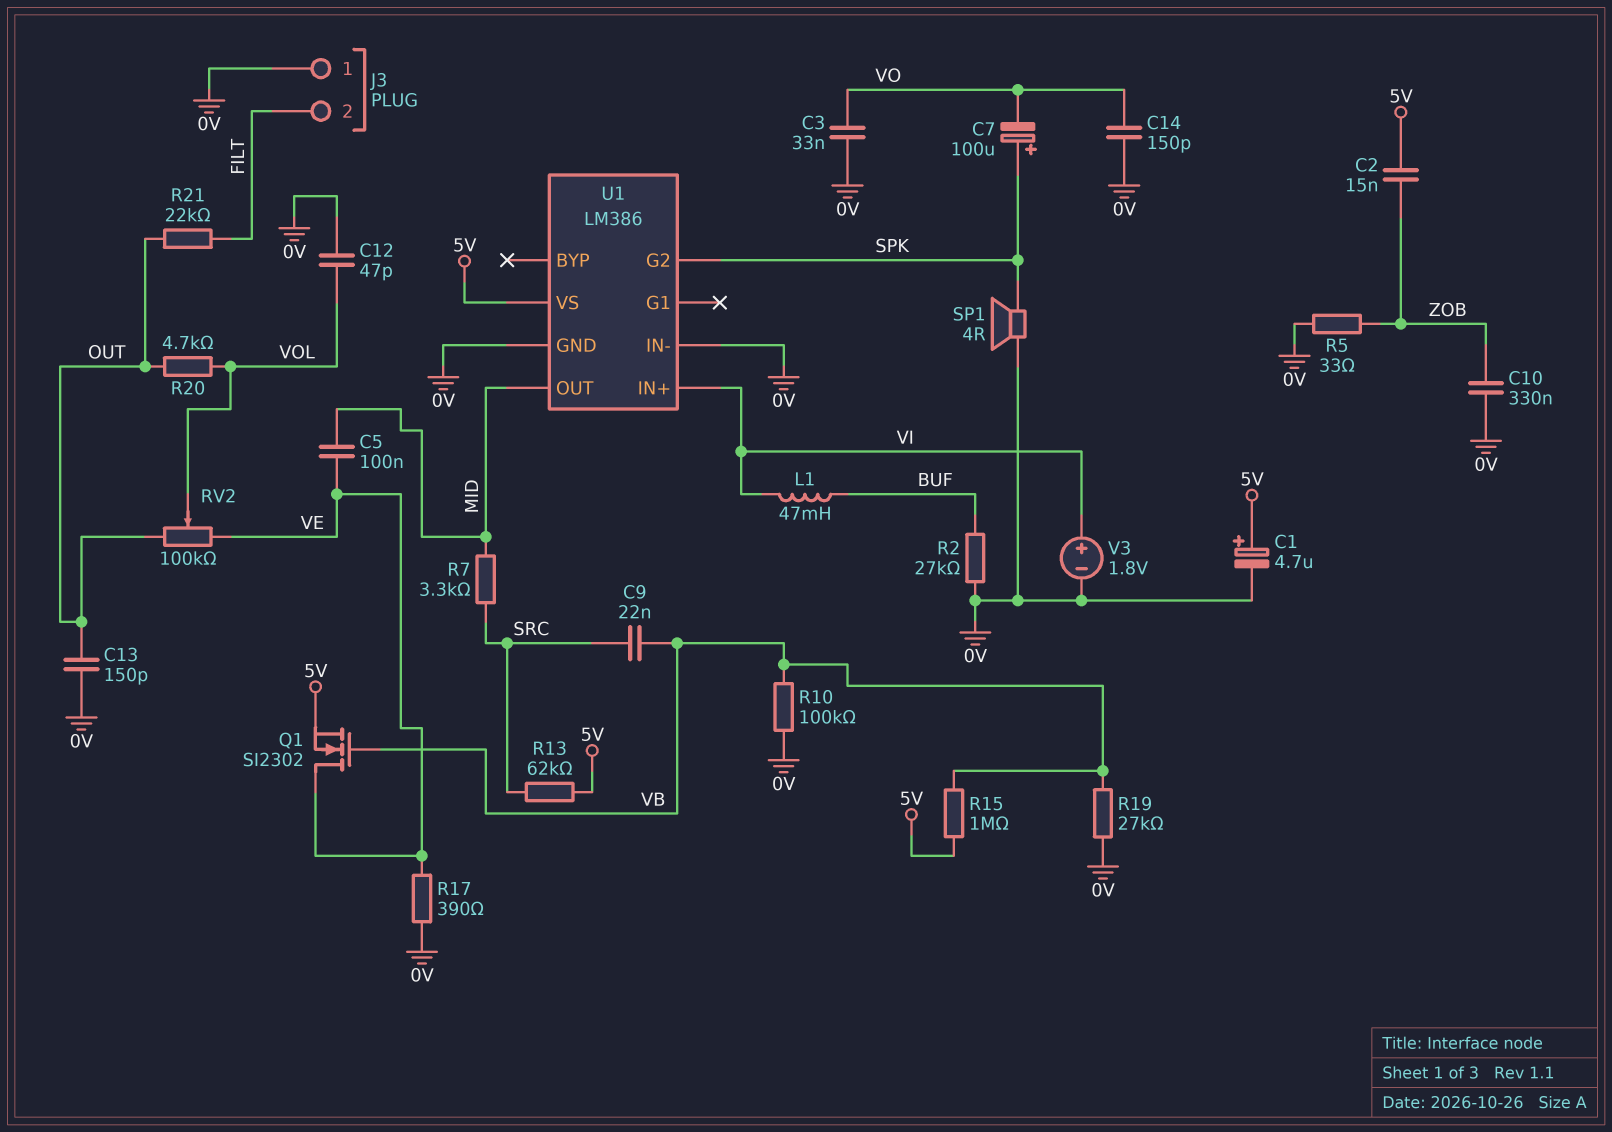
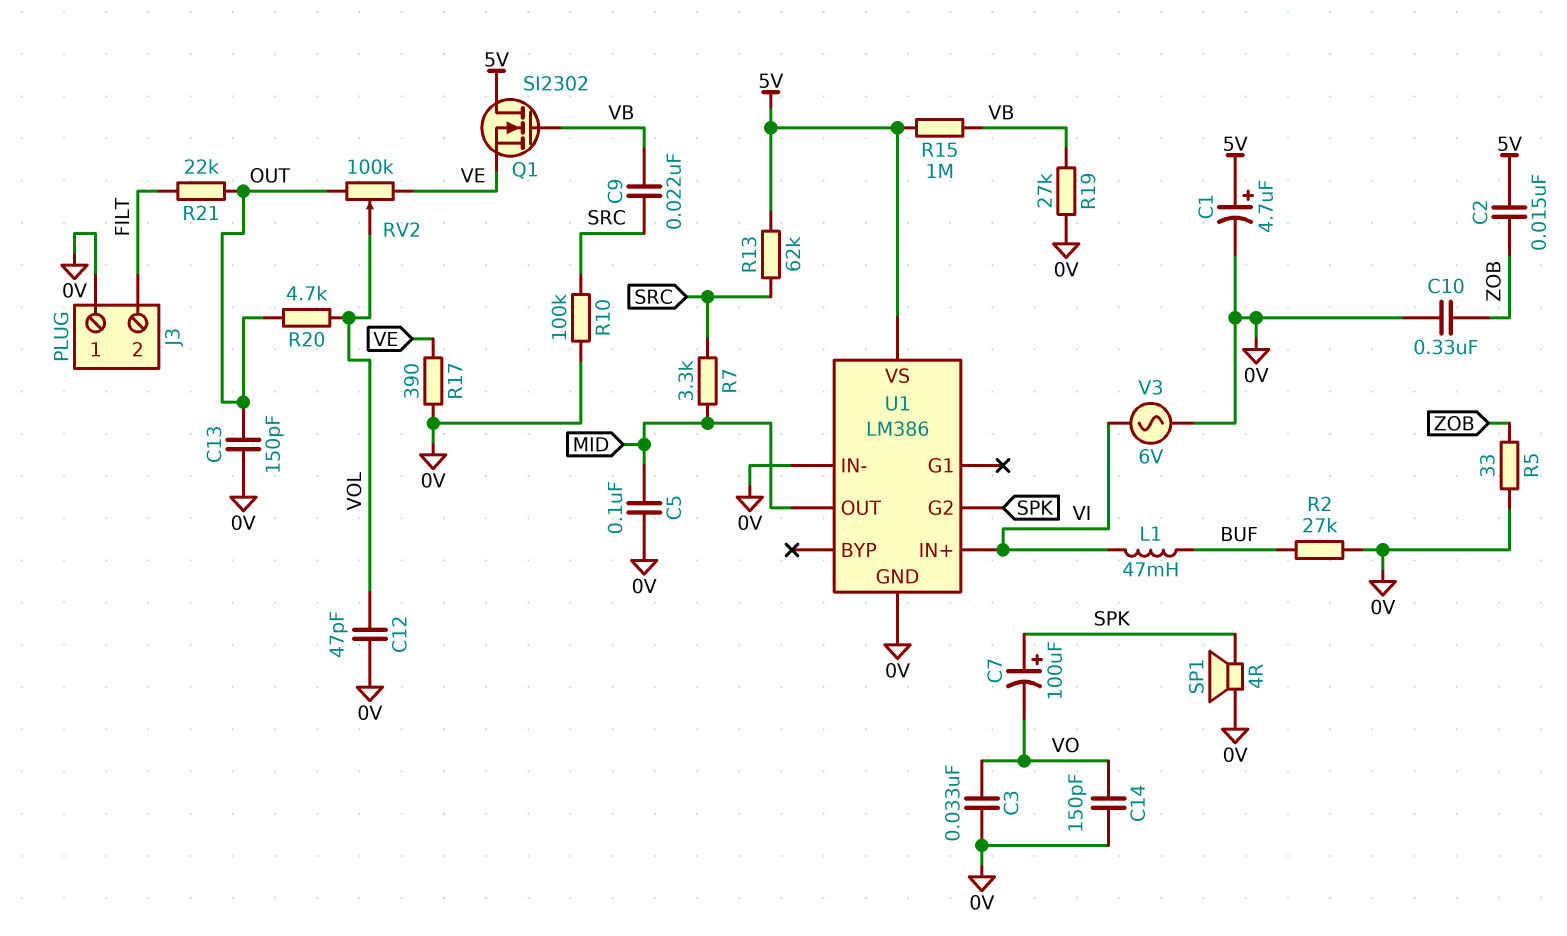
C5: 100nF (MID, VE) -> 100nF (0V, MID)
Q1: NMOS SI2302 (G VB, D VE, S 5V) -> NMOS SI2302 (G VB, D 5V, S VE)
R10: 100k (0V, VB) -> 100k (0V, SRC)
V3: 1.8V (plus VI, minus 0V) -> AC 6V (0V, VI)

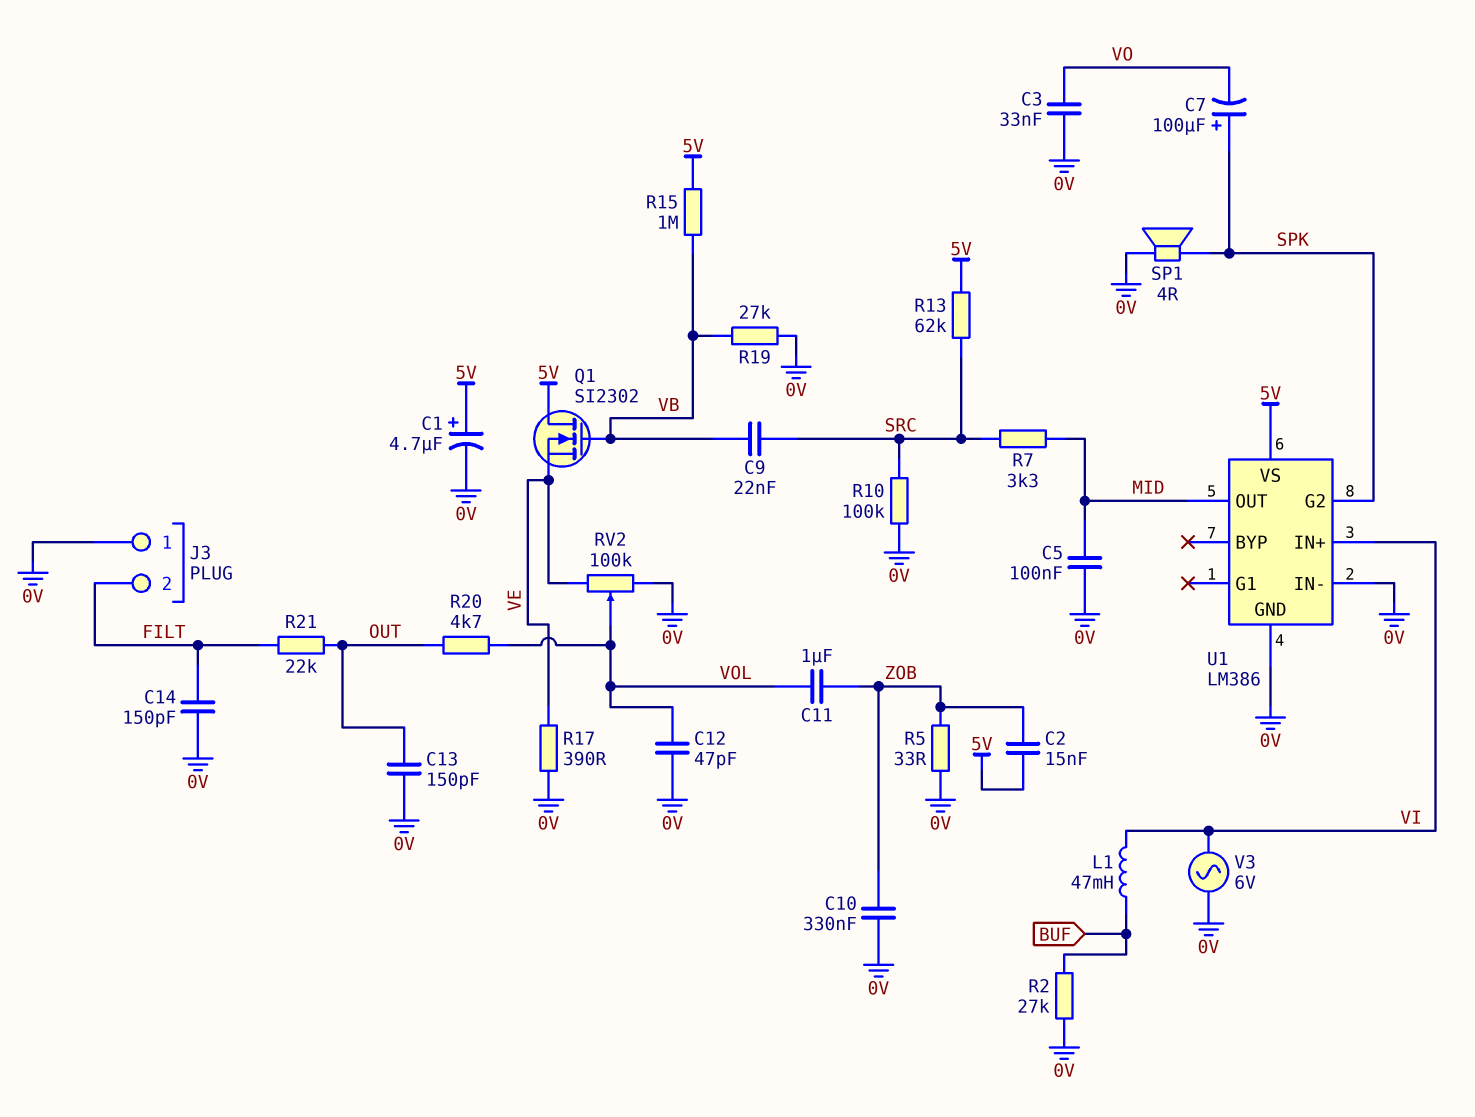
C11: none -> 1uF (VOL, ZOB)
C14: 150pF (0V, VO) -> 150pF (0V, FILT)
RV2: 100k (OUT, VE, wiper VOL) -> 100k (0V, VE, wiper VOL)

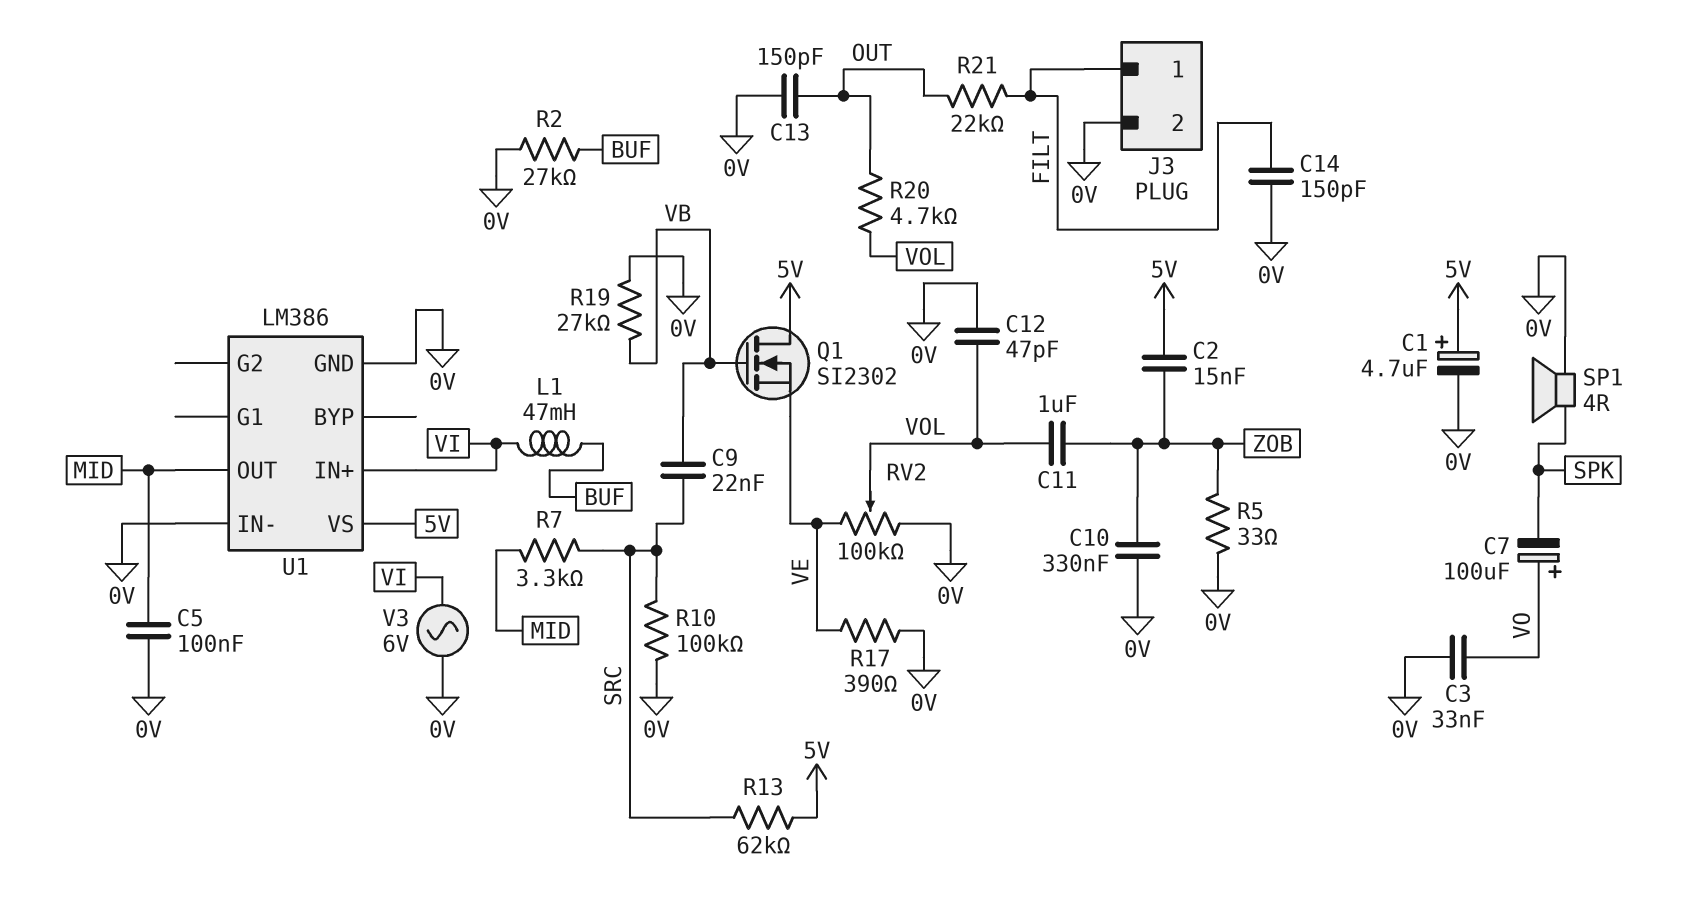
C7: 100uF (plus SPK, minus VO) -> 100uF (plus VO, minus SPK)
J3 pin 1: 0V -> FILT
J3 pin 2: FILT -> 0V
R15: 1M (5V, VB) -> none
U1 pin G2: SPK -> none

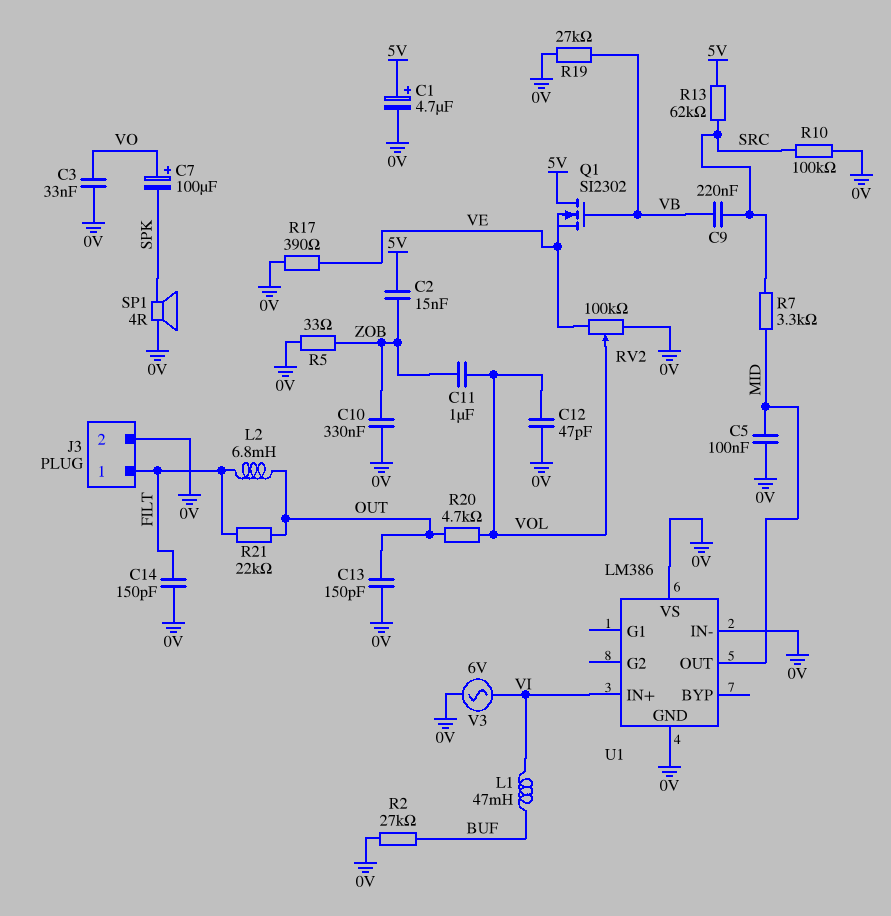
C9: 22nF (SRC, VB) -> 220nF (SRC, VB)
L2: none -> 6.8mH (FILT, OUT)
U1 pin VS: 5V -> 0V

